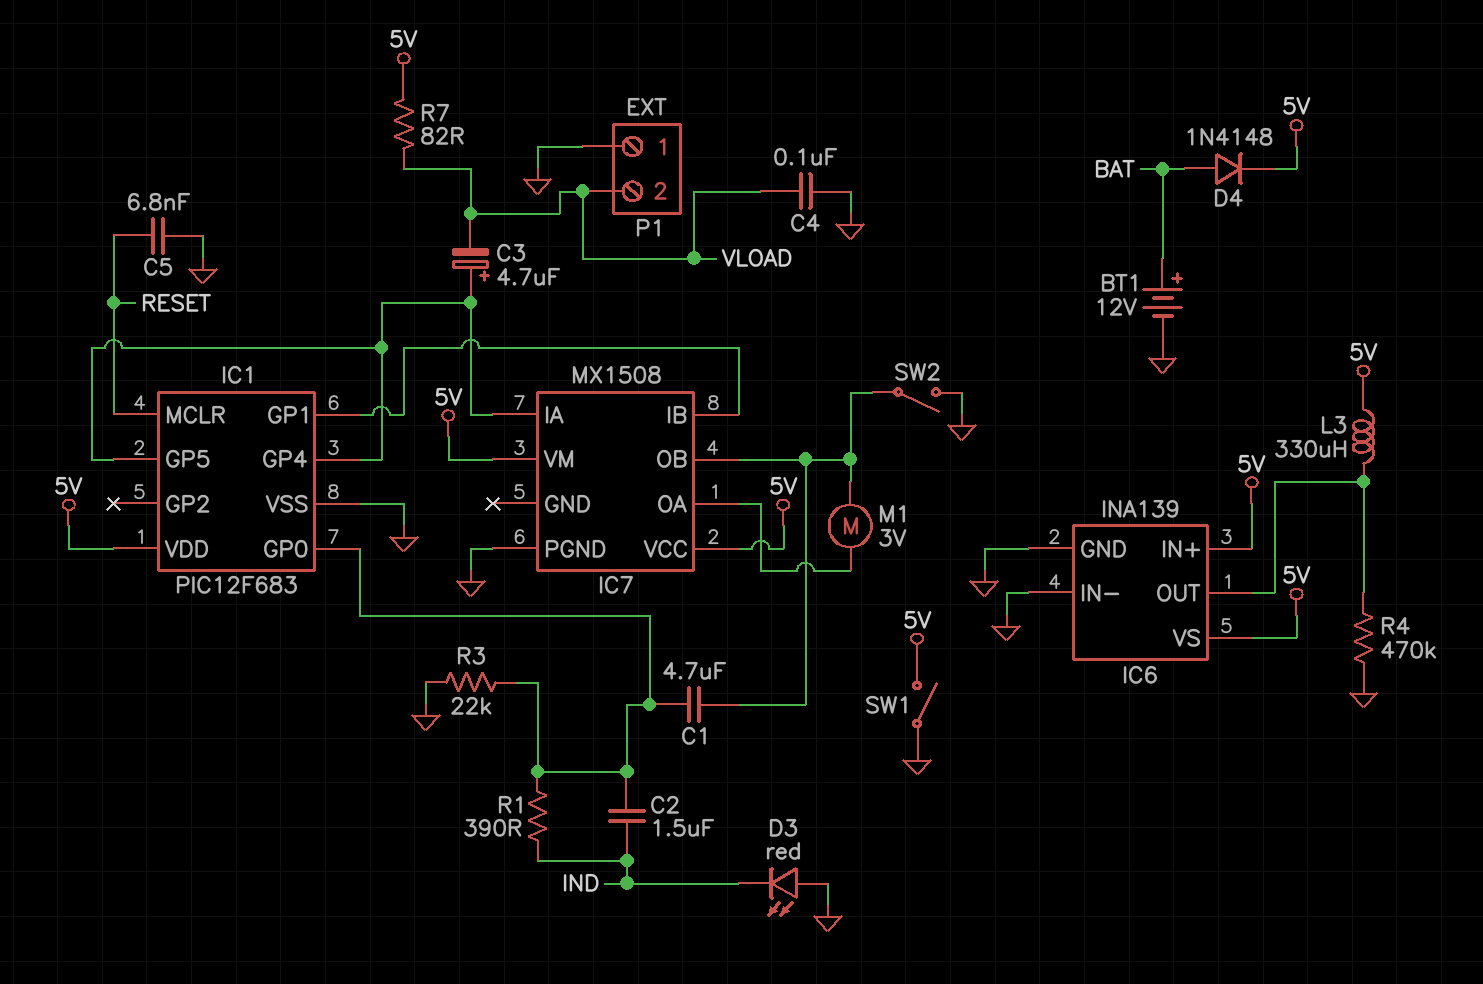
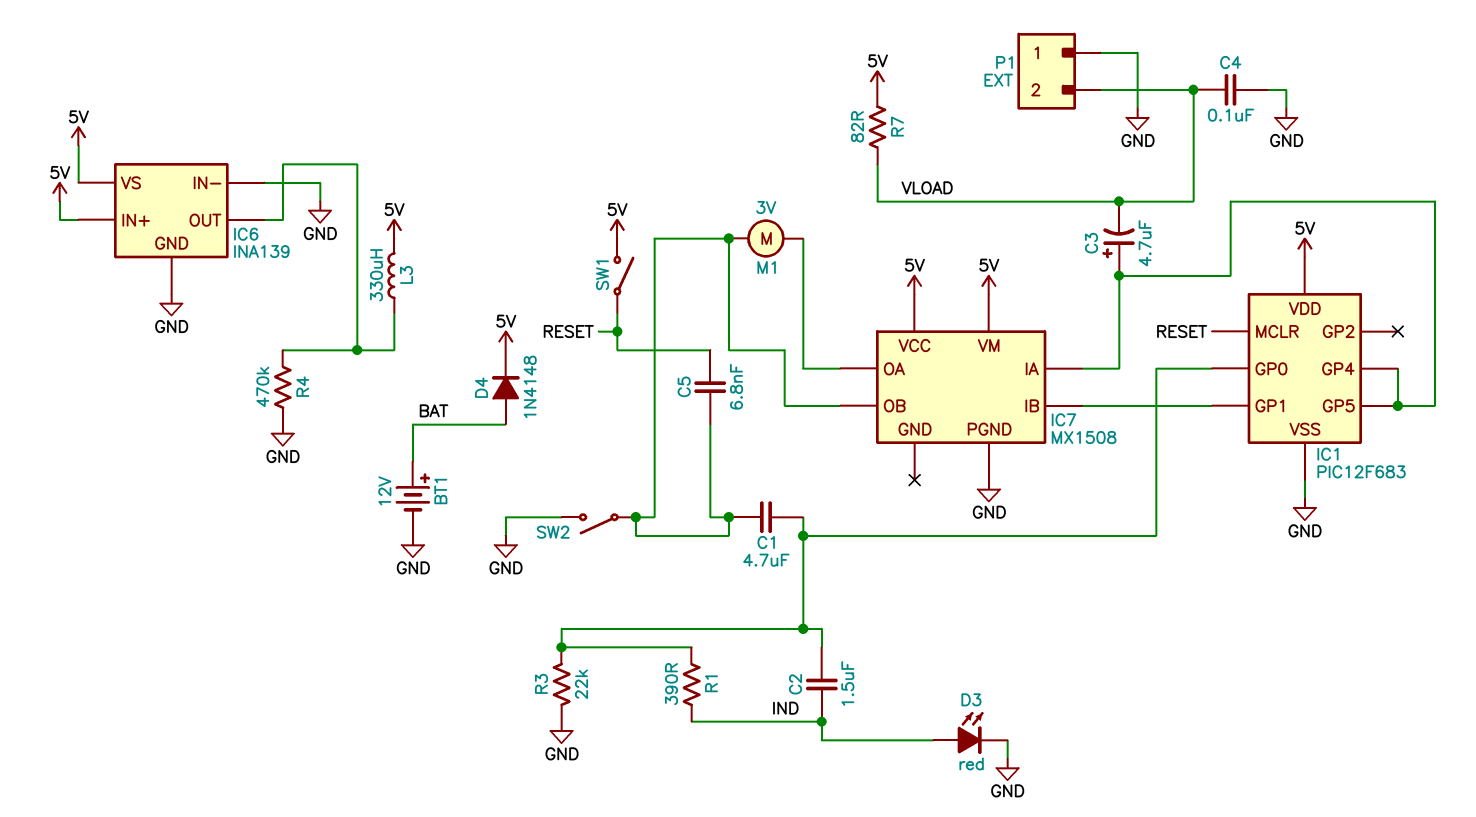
C5: 6.8nF (GND, RESET) -> 6.8nF (IC7/OB, RESET)
D3: LED red (A GND, K IND) -> LED red (A IND, K GND)
SW1: switch (5V, GND) -> switch (5V, RESET)

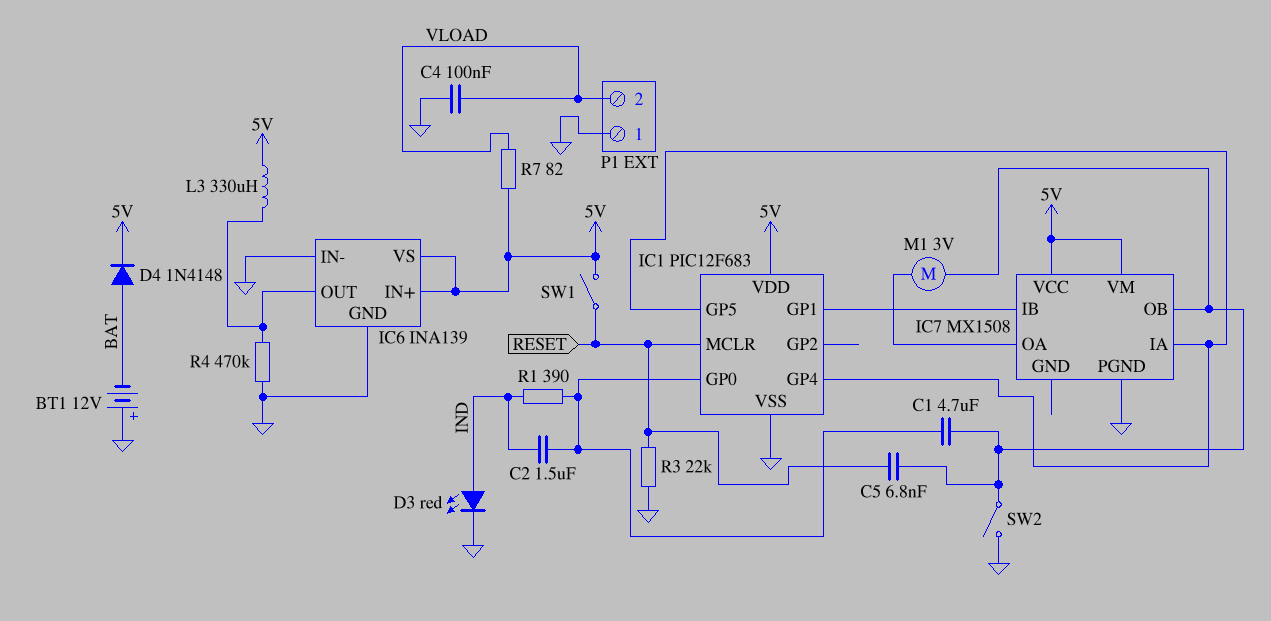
BT1: 12V (plus BAT, minus GND) -> 12V (plus GND, minus BAT)
C3: 4.7uF (plus IC1/GP4, minus VLOAD) -> none
R3: 22k (GND, IC1/GP0) -> 22k (GND, RESET)

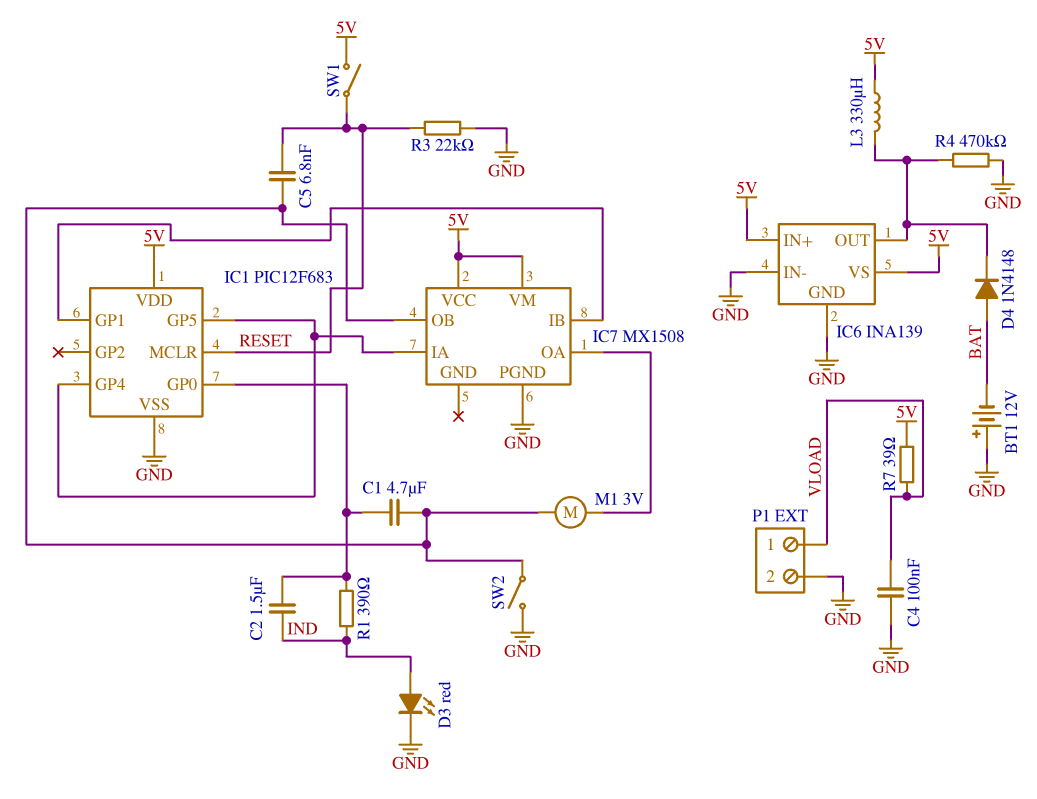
D4: diode 1N4148 (A BAT, K 5V) -> diode 1N4148 (A BAT, K IC6/OUT)
P1 pin 1: GND -> VLOAD
P1 pin 2: VLOAD -> GND
R7: 82 (5V, VLOAD) -> 39 (5V, VLOAD)

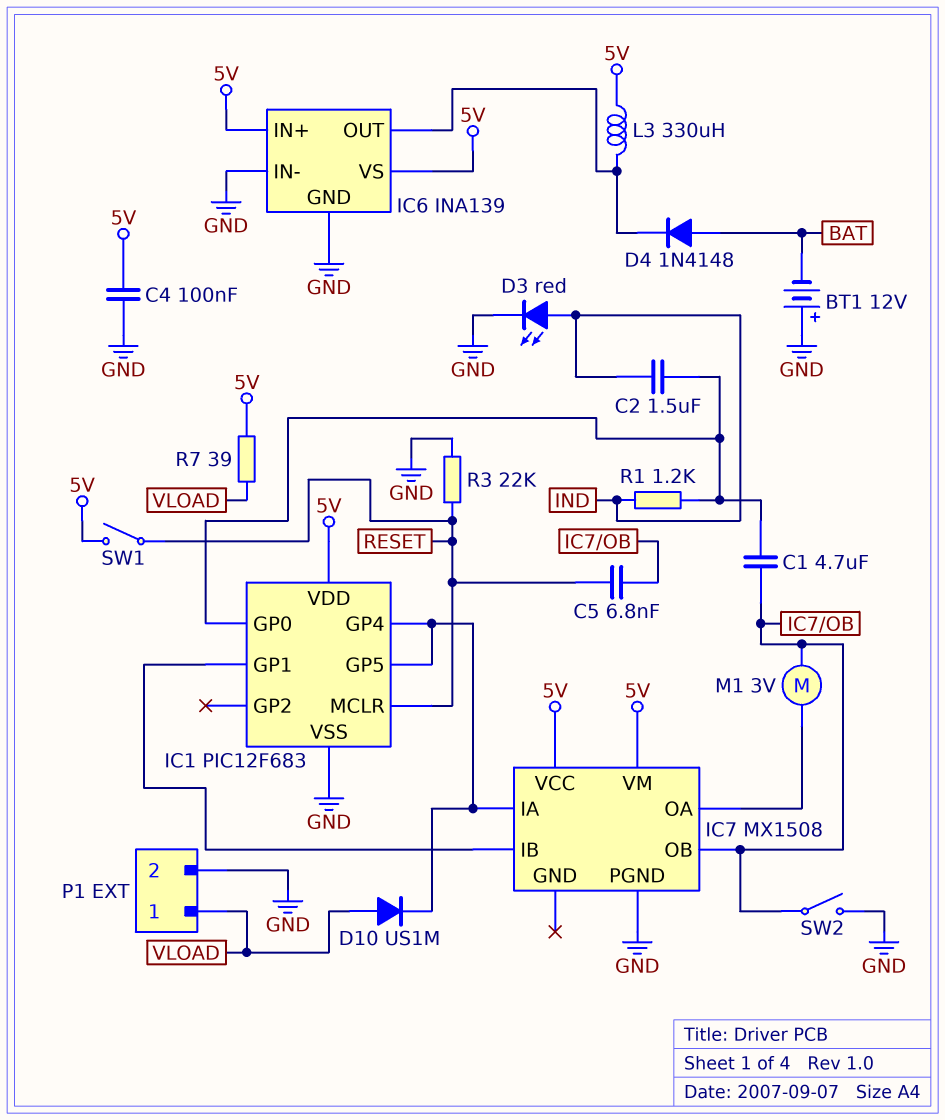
C4: 100nF (GND, VLOAD) -> 100nF (5V, GND)
D10: none -> diode US1M (A VLOAD, K IC1/GP4)
R1: 390 (IC1/GP0, IND) -> 1.2k (IC1/GP0, IND)
R4: 470k (GND, IC6/OUT) -> none

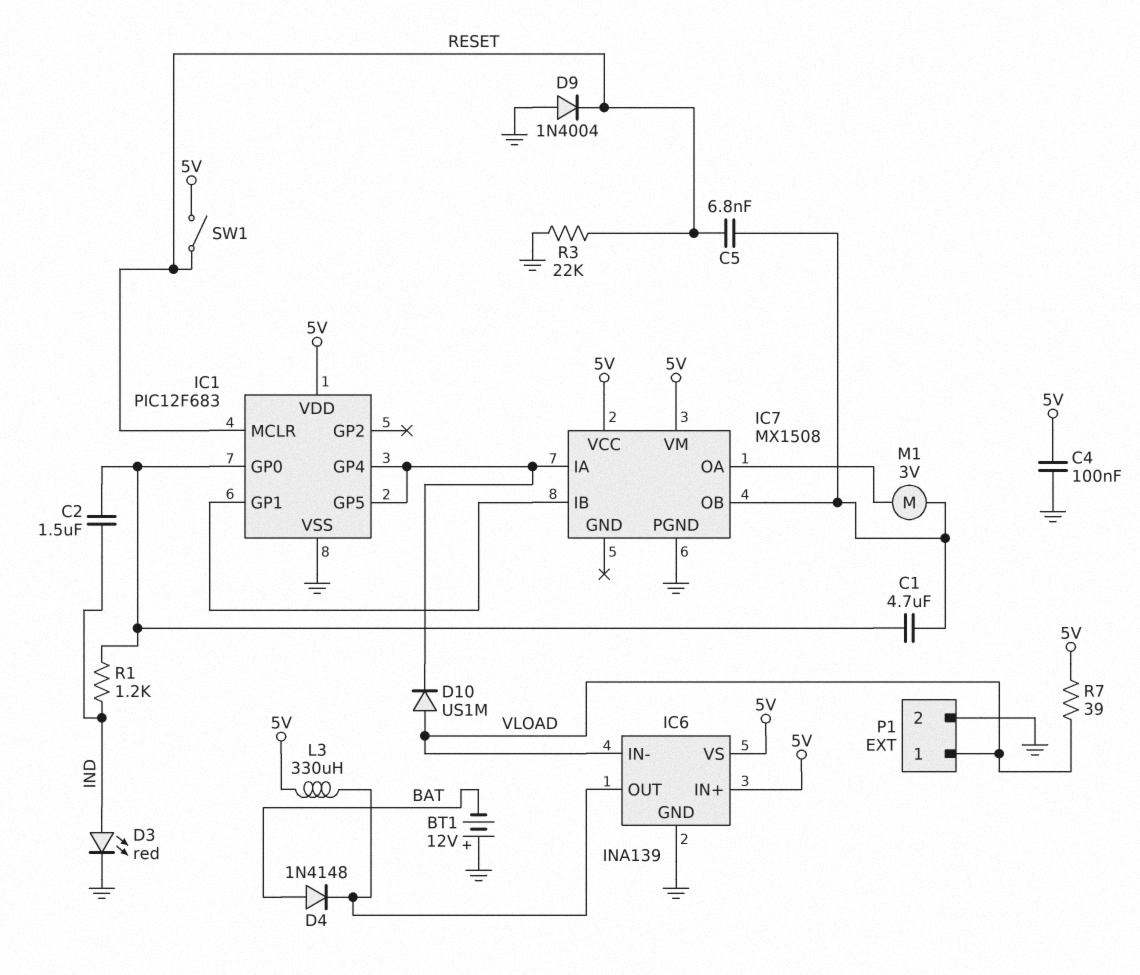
D9: none -> diode 1N4004 (A GND, K RESET)
IC6 pin IN-: GND -> VLOAD
SW2: switch (GND, IC7/OB) -> none

